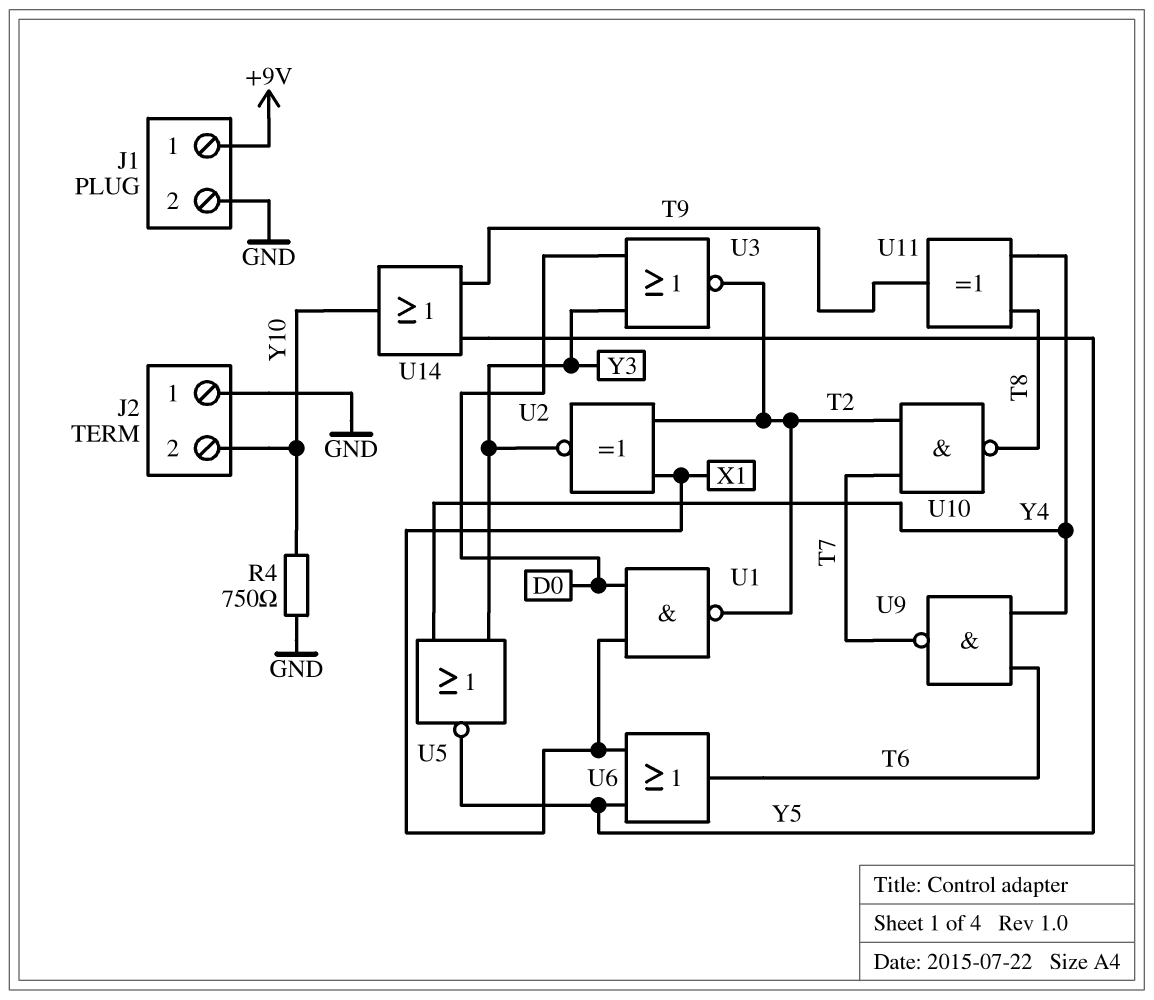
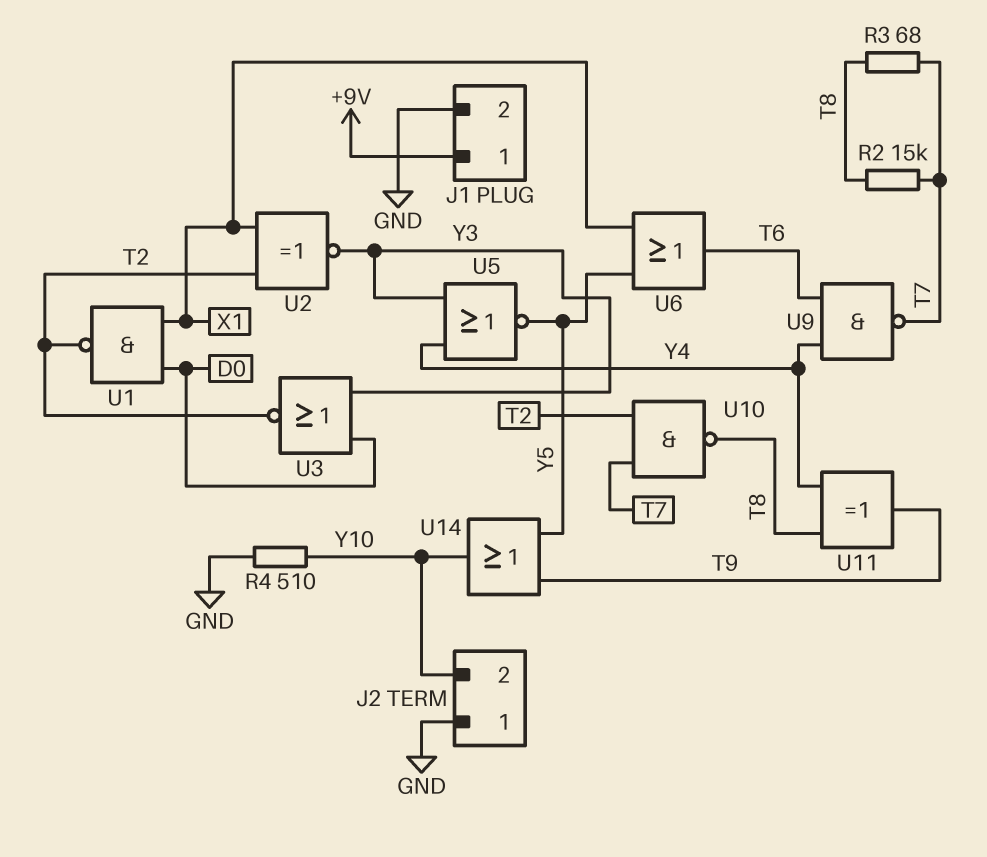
R2: none -> 15k (T7, T8)
R3: none -> 68 (T7, T8)
R4: 750 (GND, Y10) -> 510 (GND, Y10)

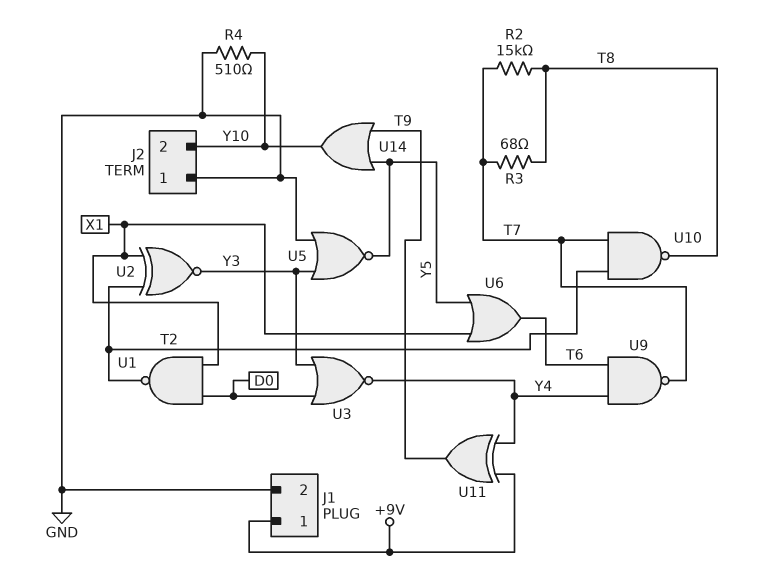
U3: NOR (in D0, in Y3, out T2) -> NOR (in D0, in Y3, out Y4)
U5: NOR (in Y3, in Y4, out Y5) -> NOR (in GND, in Y3, out Y5)
U11: XOR (in T8, in Y4, out T9) -> XOR (in +9V, in Y4, out T9)

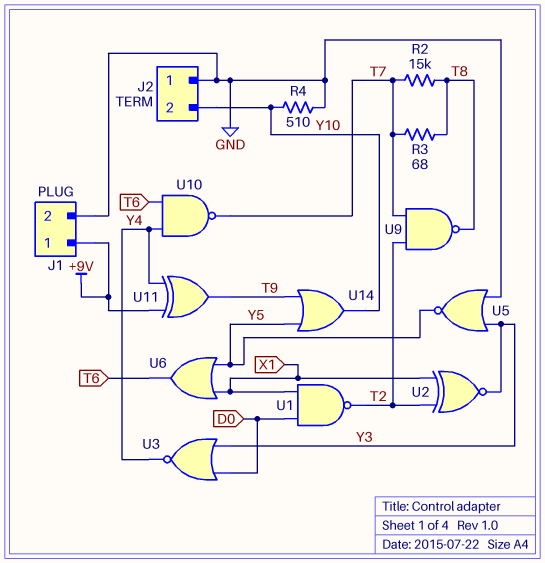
U9: NAND (in T6, in Y4, out T7) -> NAND (in T2, in T7, out T8)
U10: NAND (in T2, in T7, out T8) -> NAND (in T6, in Y4, out T7)

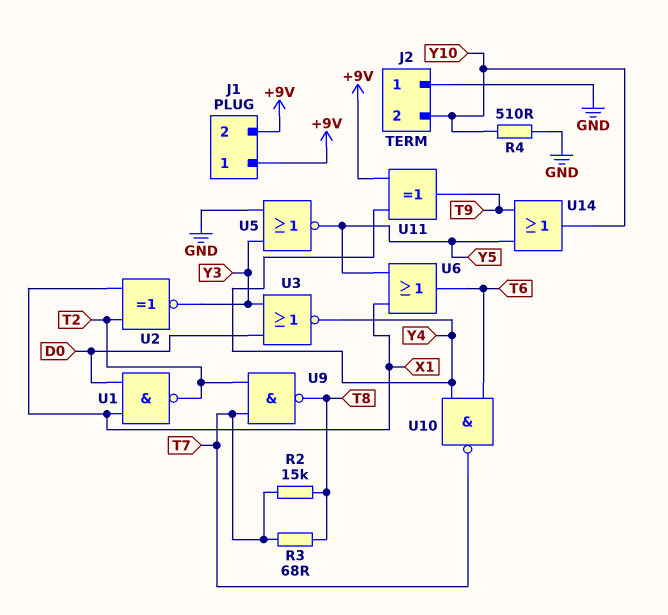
J1 pin 2: GND -> +9V

